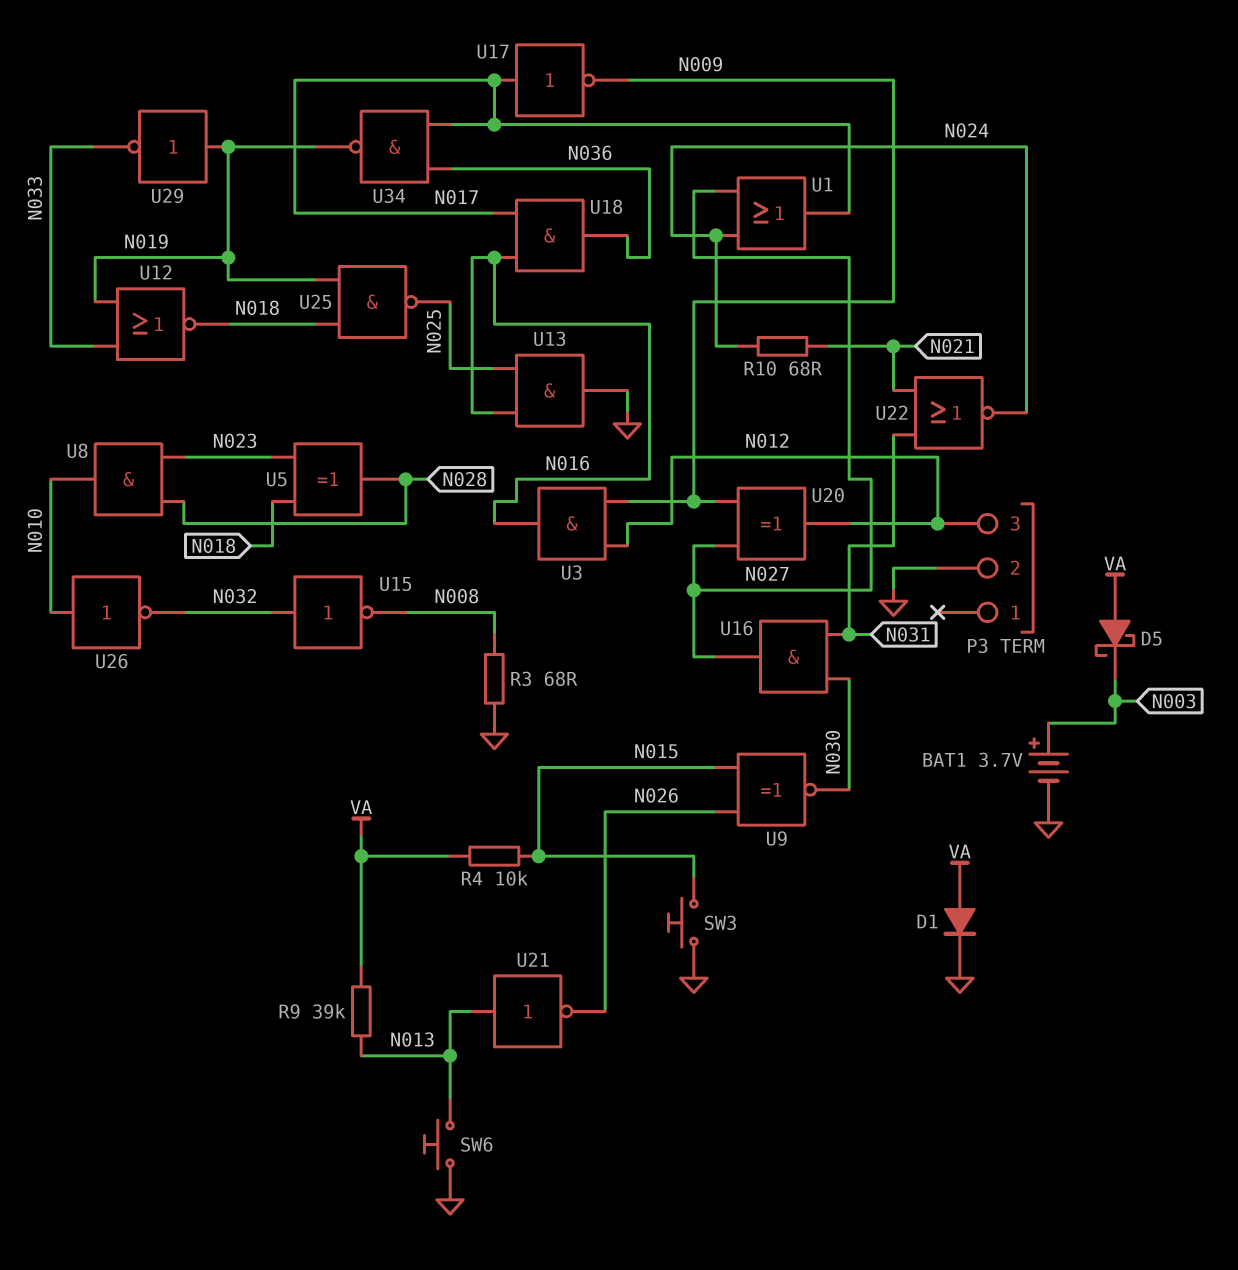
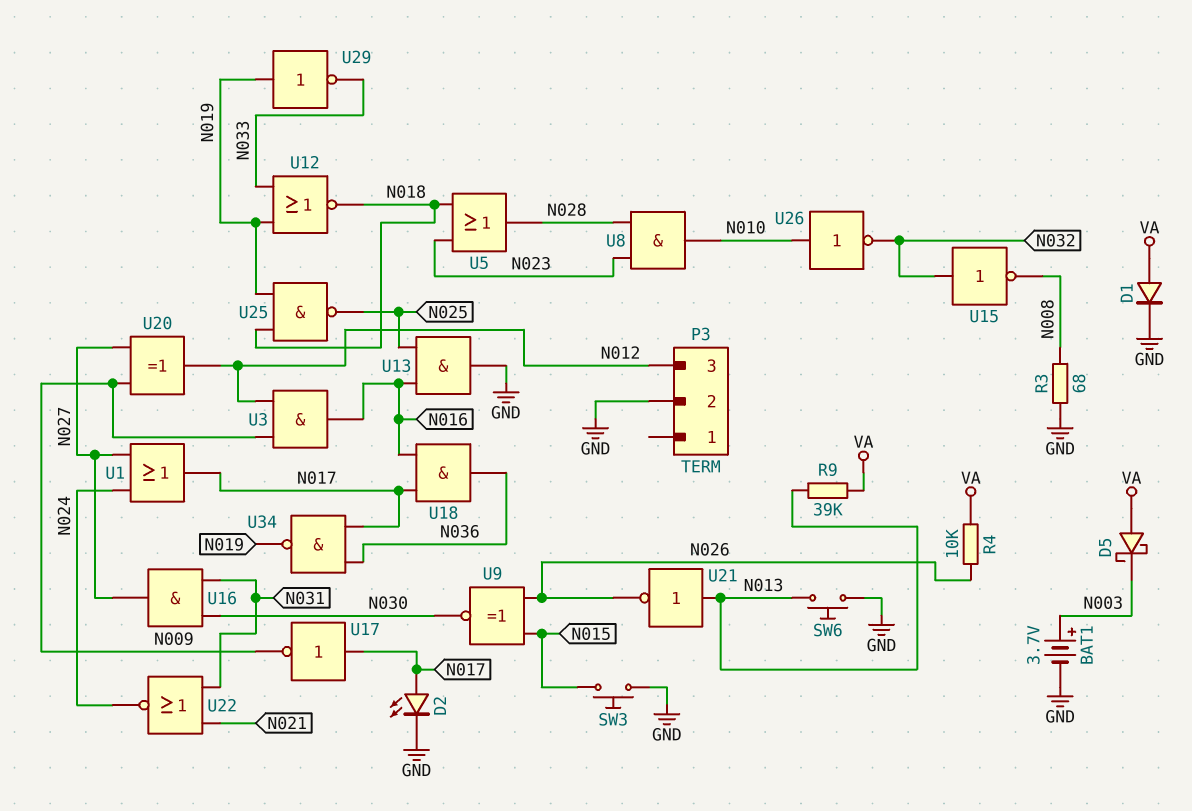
D2: none -> LED (A N017, K GND)
R4: 10k (N015, VA) -> 10k (N026, VA)
R10: 68 (N021, N024) -> none
U5: XOR (in N018, in N023, out N028) -> OR (in N018, in N023, out N028)

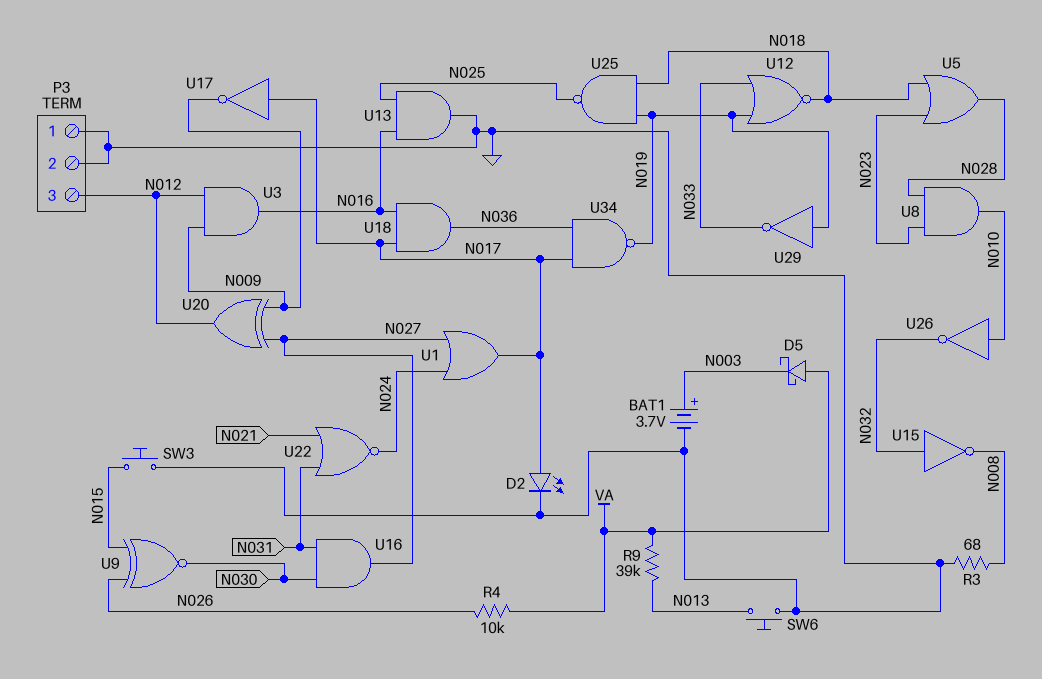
D1: diode (A VA, K GND) -> none
P3 pin 1: none -> GND
U21: NOT (in N013, out N026) -> none

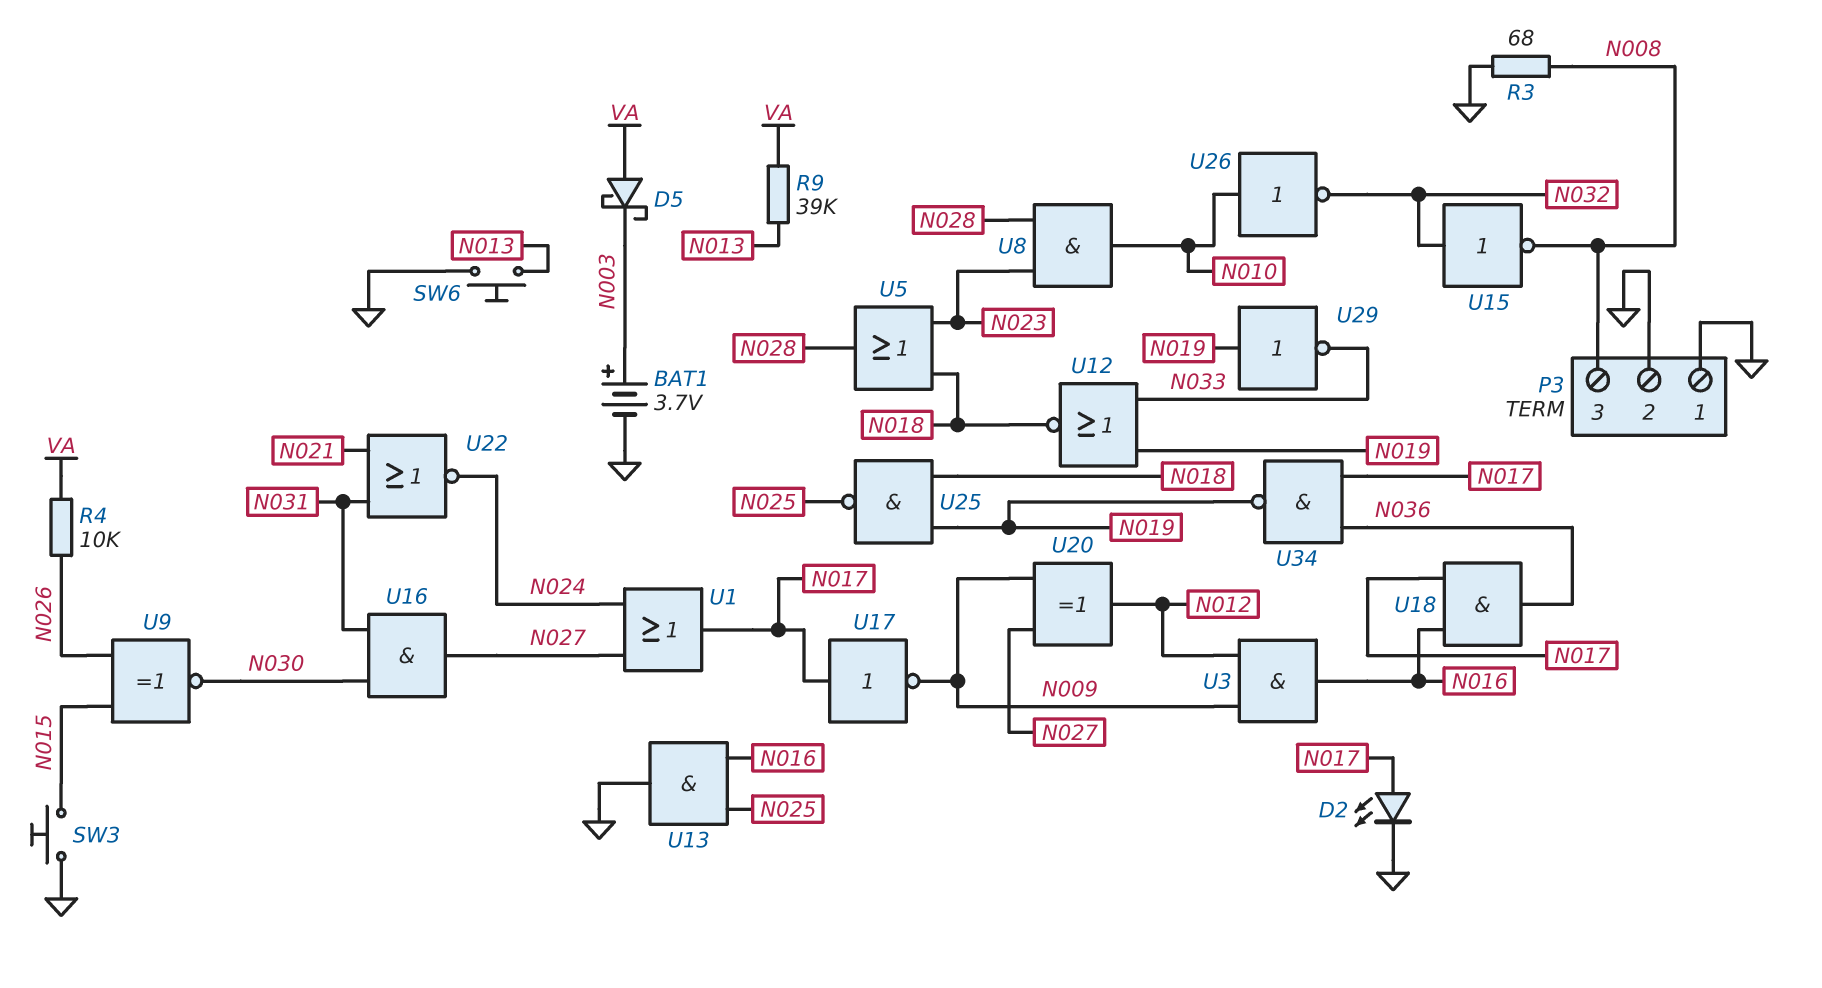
P3 pin 3: N012 -> N008

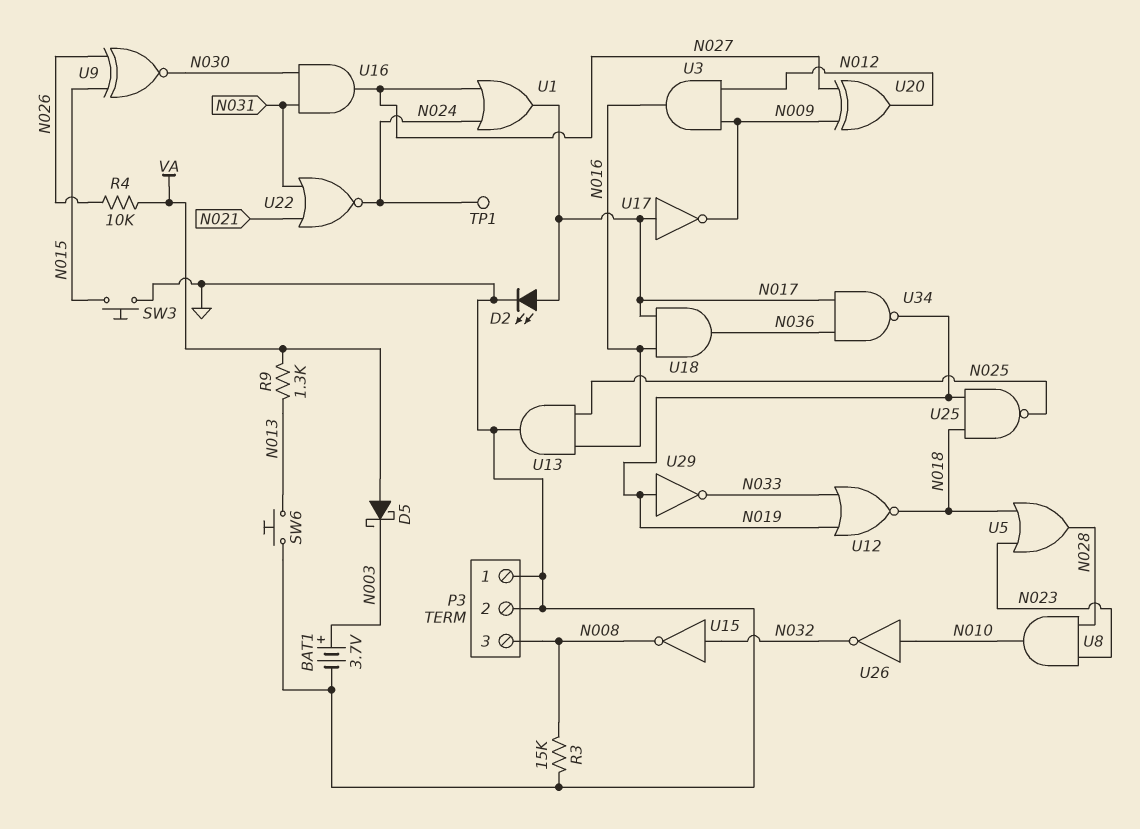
R3: 68 (GND, N008) -> 15k (GND, N008)
R9: 39k (N013, VA) -> 1.3k (N013, VA)
TP1: none -> test point (N024)

